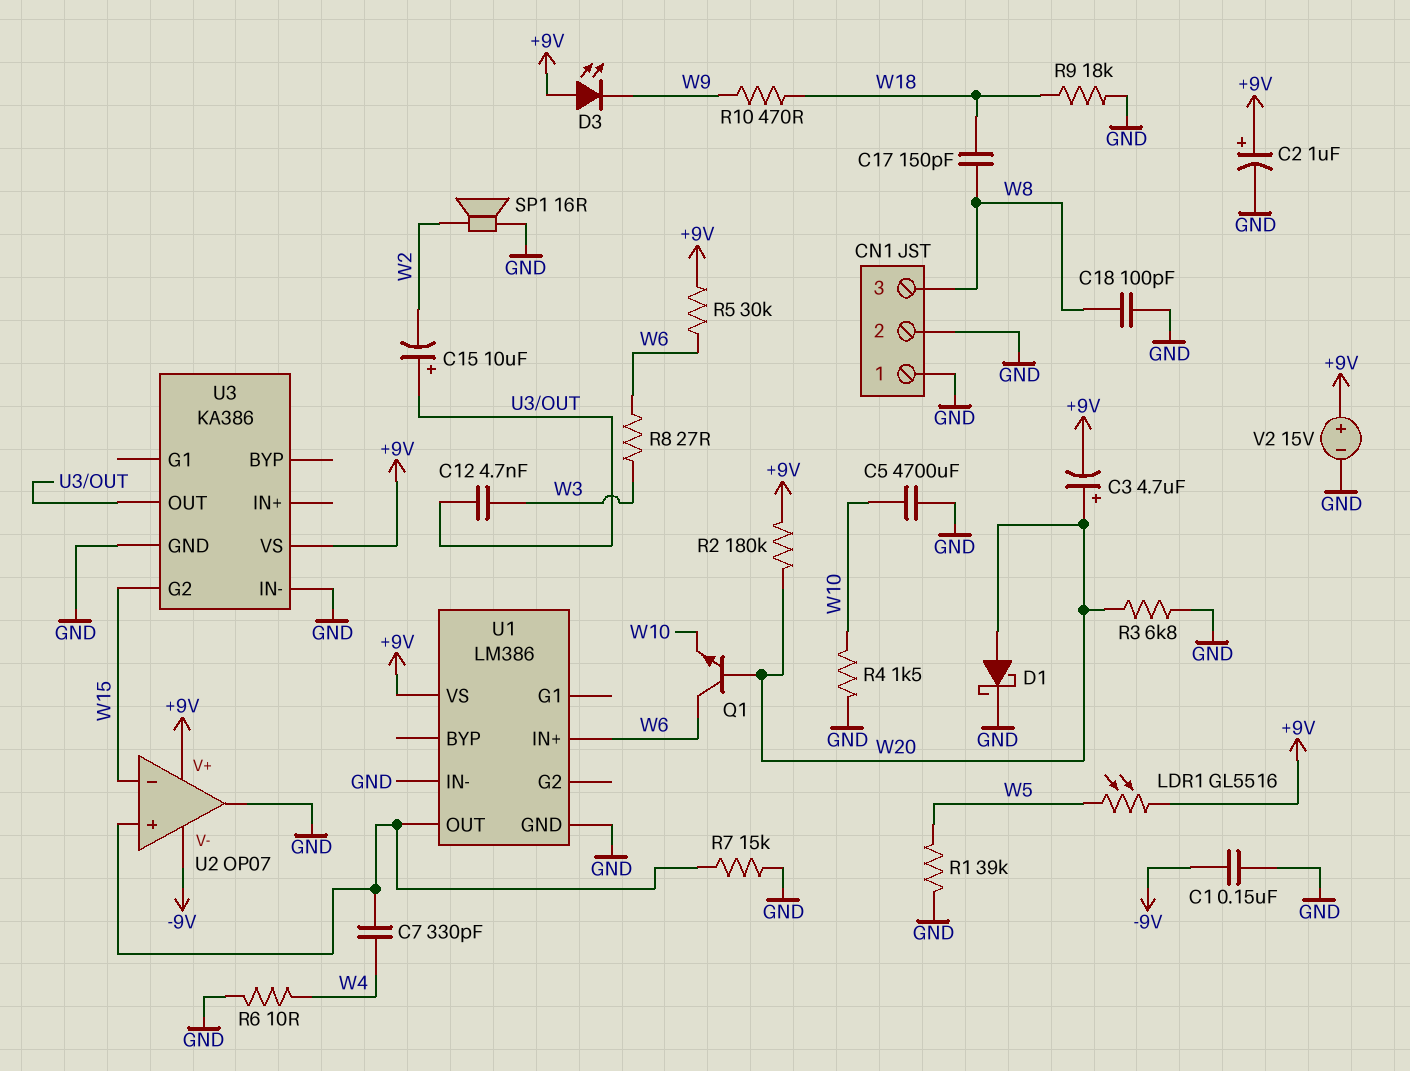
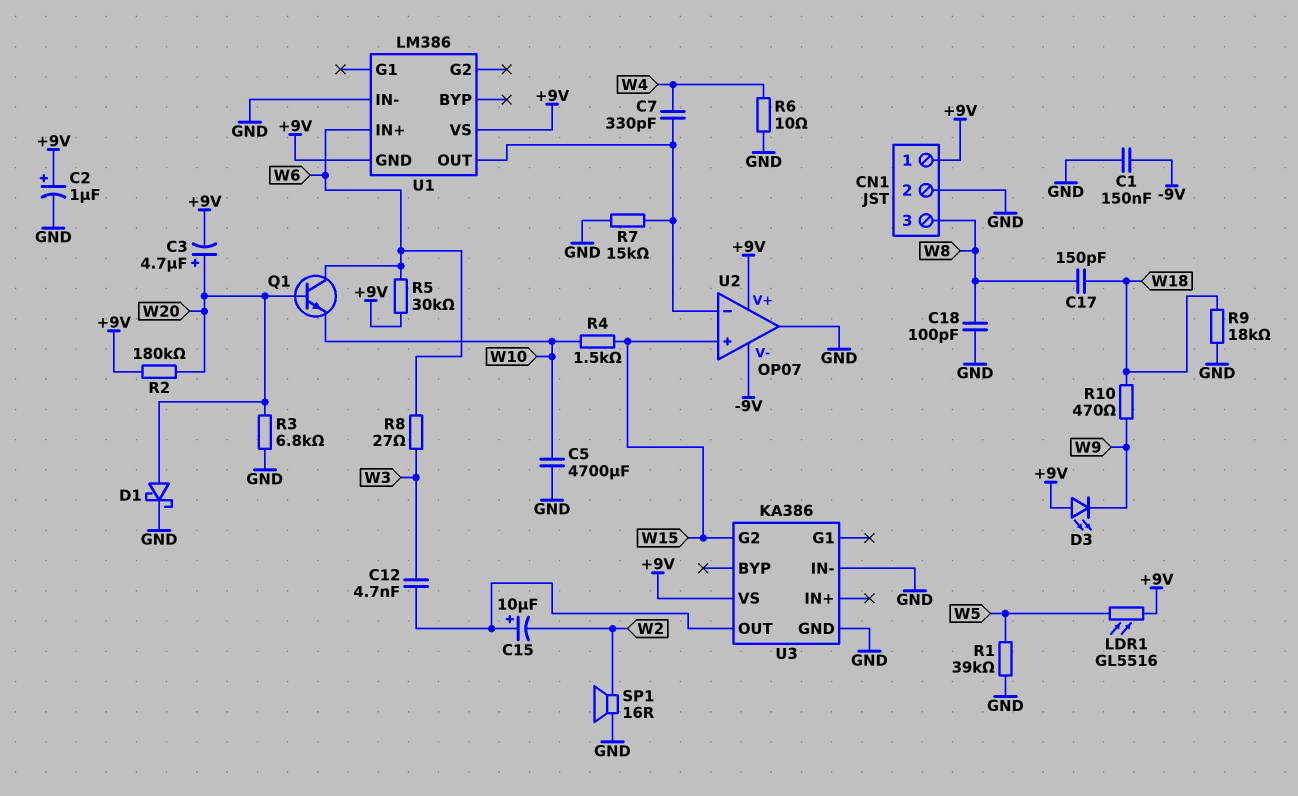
CN1 pin 1: GND -> +9V
R4: 1.5k (GND, W10) -> 1.5k (W10, W15)
U1 pin GND: GND -> +9V
U2 pin in+: U1/OUT -> W15
U2 pin in-: W15 -> U1/OUT
V2: 15V (plus +9V, minus GND) -> none

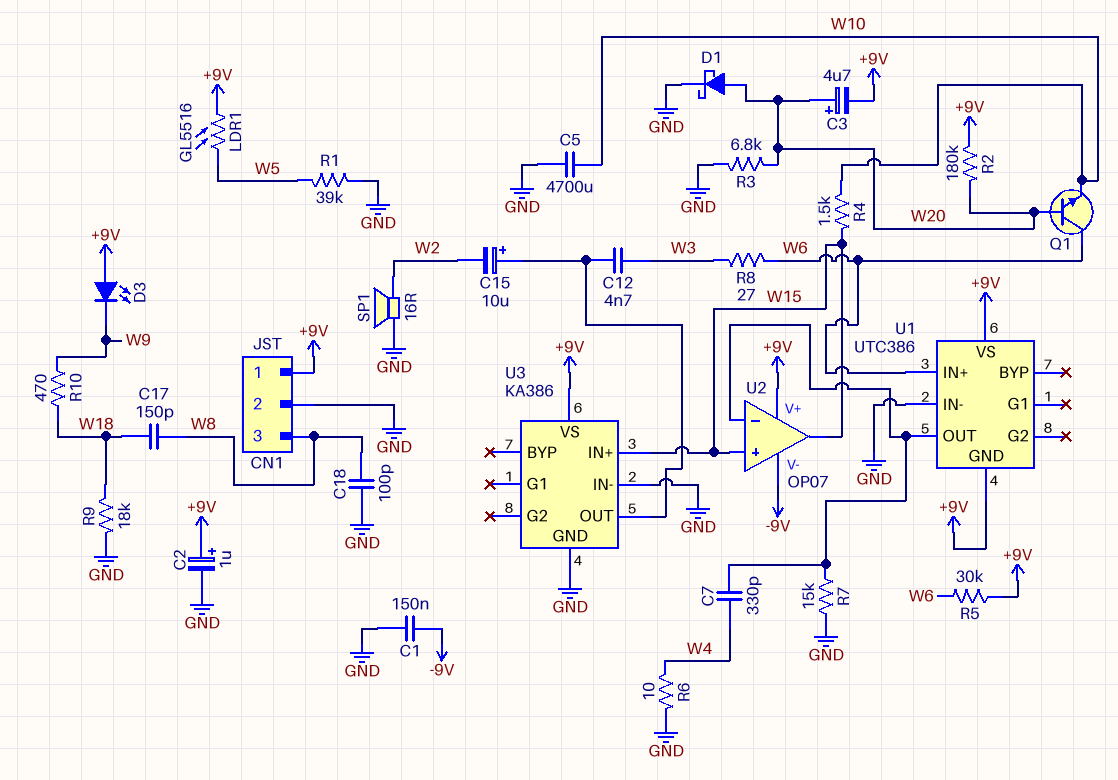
U1: LM386 -> UTC386
U2 pin out: GND -> W15
U3 pin G2: W15 -> none
U3 pin IN+: none -> W15

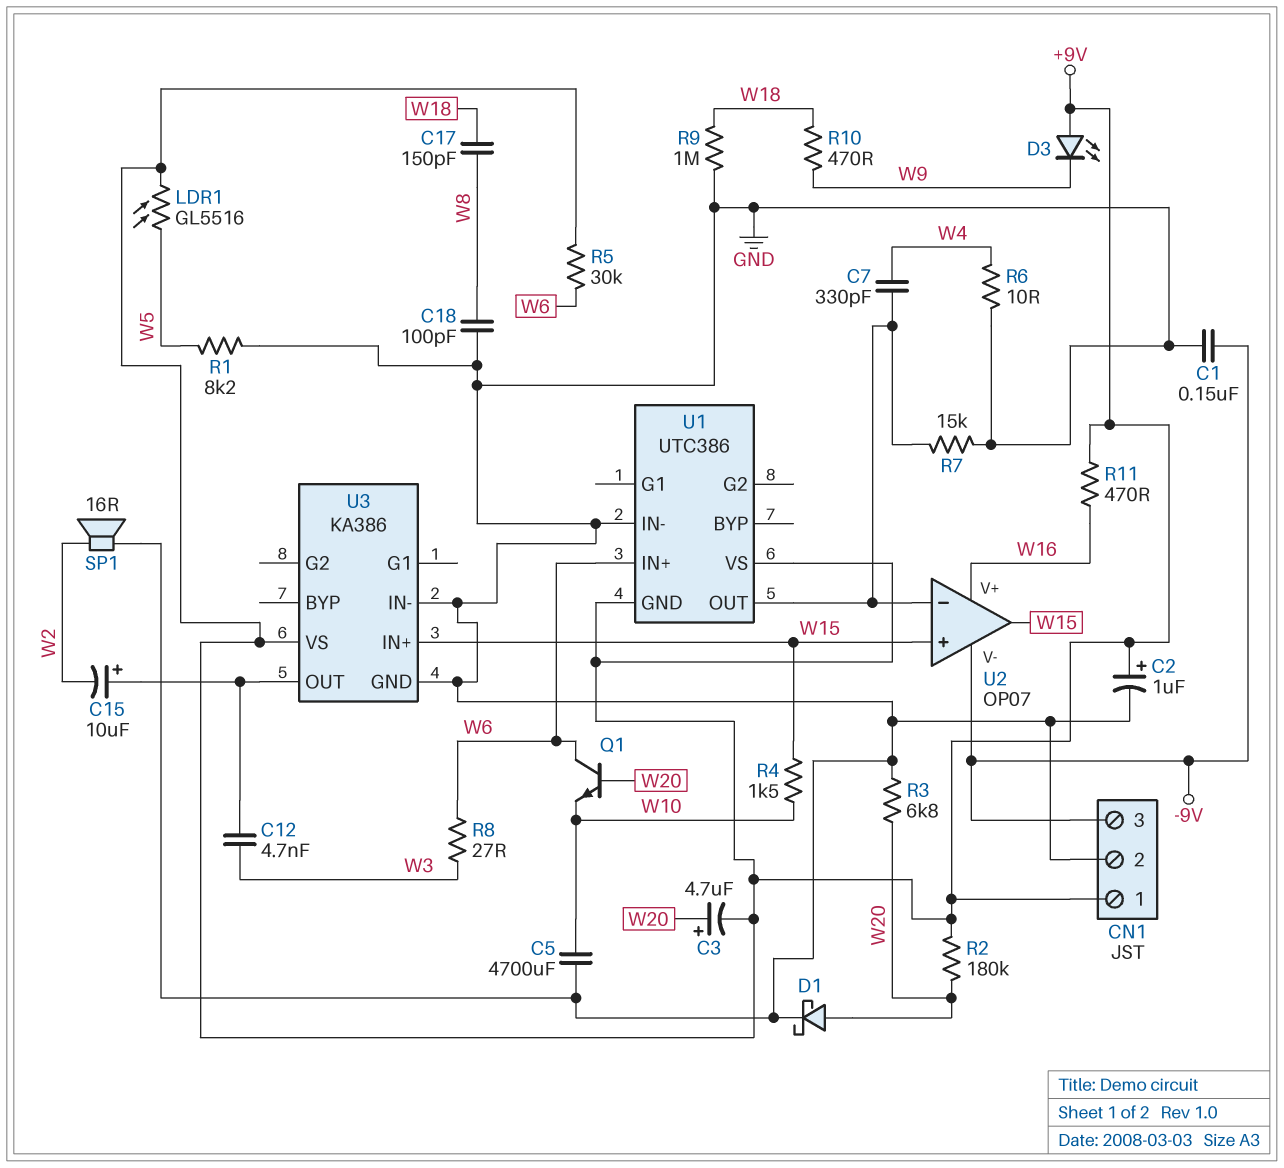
CN1 pin 3: W8 -> -9V
R1: 39k (GND, W5) -> 8.2k (GND, W5)
R9: 18k (GND, W18) -> 1M (GND, W18)
R11: none -> 470 (+9V, W16)
U2 pin V+: +9V -> W16

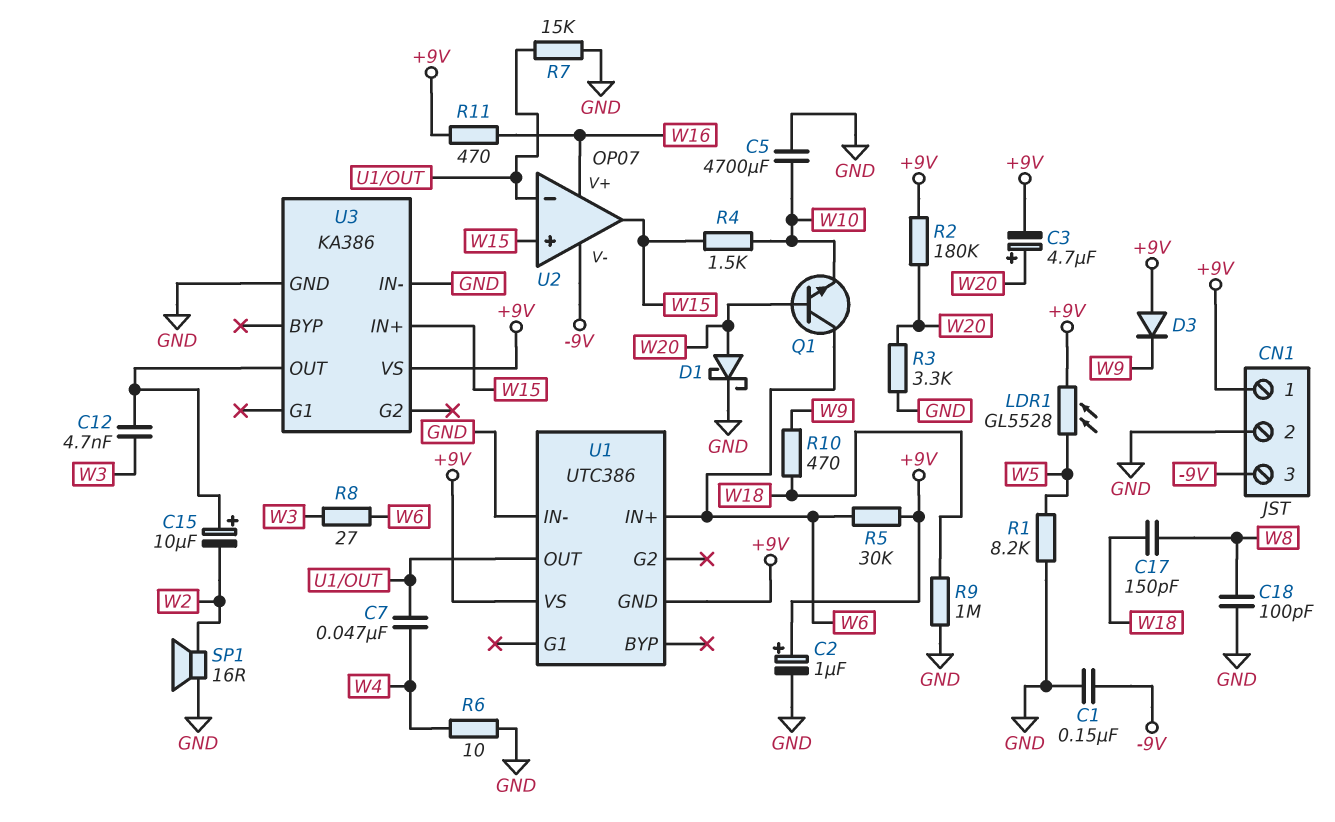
C7: 330pF (U1/OUT, W4) -> 47nF (U1/OUT, W4)
D3: LED (A +9V, K W9) -> diode (A +9V, K W9)
LDR1: GL5516 (+9V, W5) -> GL5528 (+9V, W5)
R3: 6.8k (GND, W20) -> 3.3k (GND, W20)

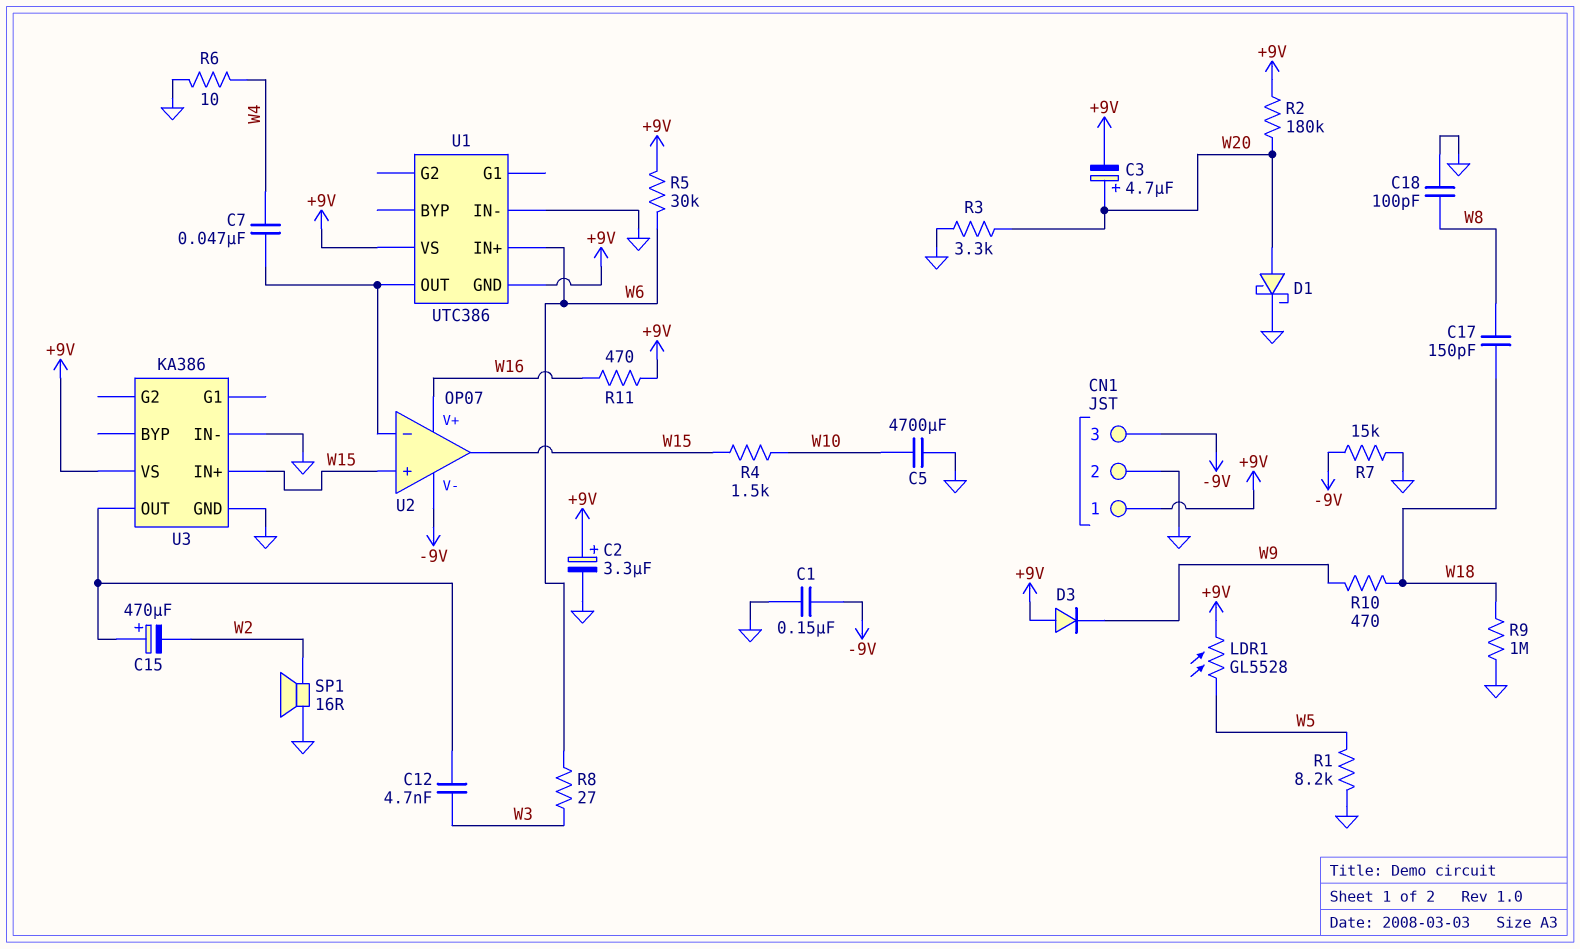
C2: 1uF (plus +9V, minus GND) -> 3.3uF (plus +9V, minus GND)
C15: 10uF (plus U3/OUT, minus W2) -> 470uF (plus U3/OUT, minus W2)
Q1: NPN (B W20, C W6, E W10) -> none
R7: 15k (GND, U1/OUT) -> 15k (-9V, GND)

